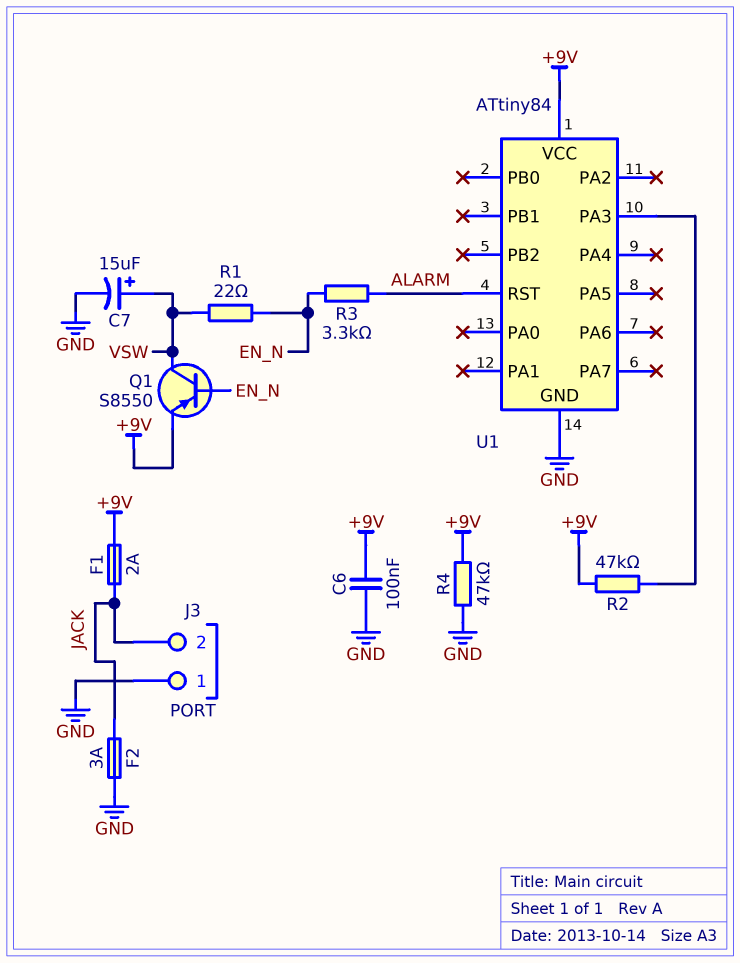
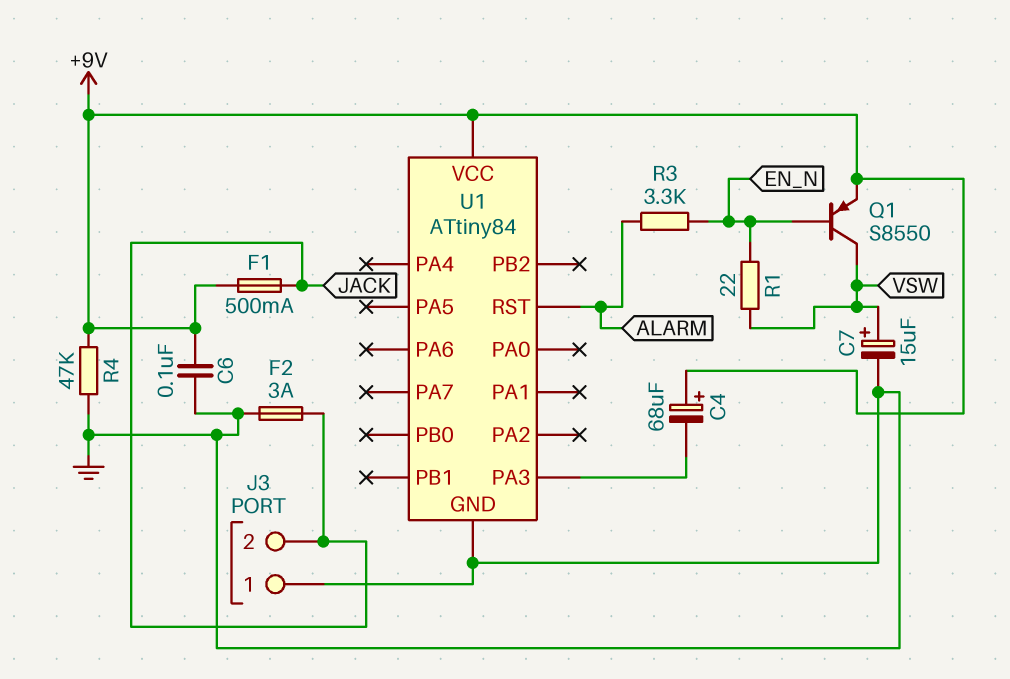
C4: none -> 68uF (plus +9V, minus U1/PA3)
F1: 2A (+9V, JACK) -> 500mA (+9V, JACK)
R2: 47k (+9V, U1/PA3) -> none

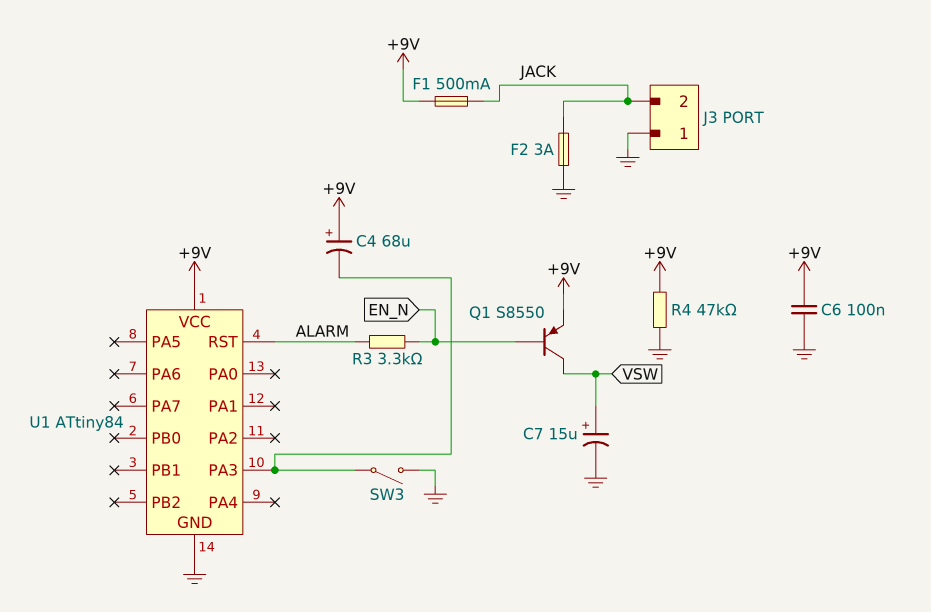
R1: 22 (EN_N, VSW) -> none
SW3: none -> switch (GND, U1/PA3)

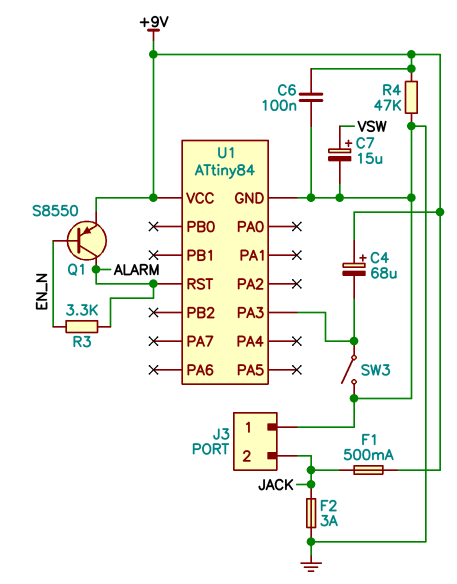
Q1: PNP S8550 (B EN_N, C VSW, E +9V) -> PNP S8550 (B EN_N, C ALARM, E +9V)

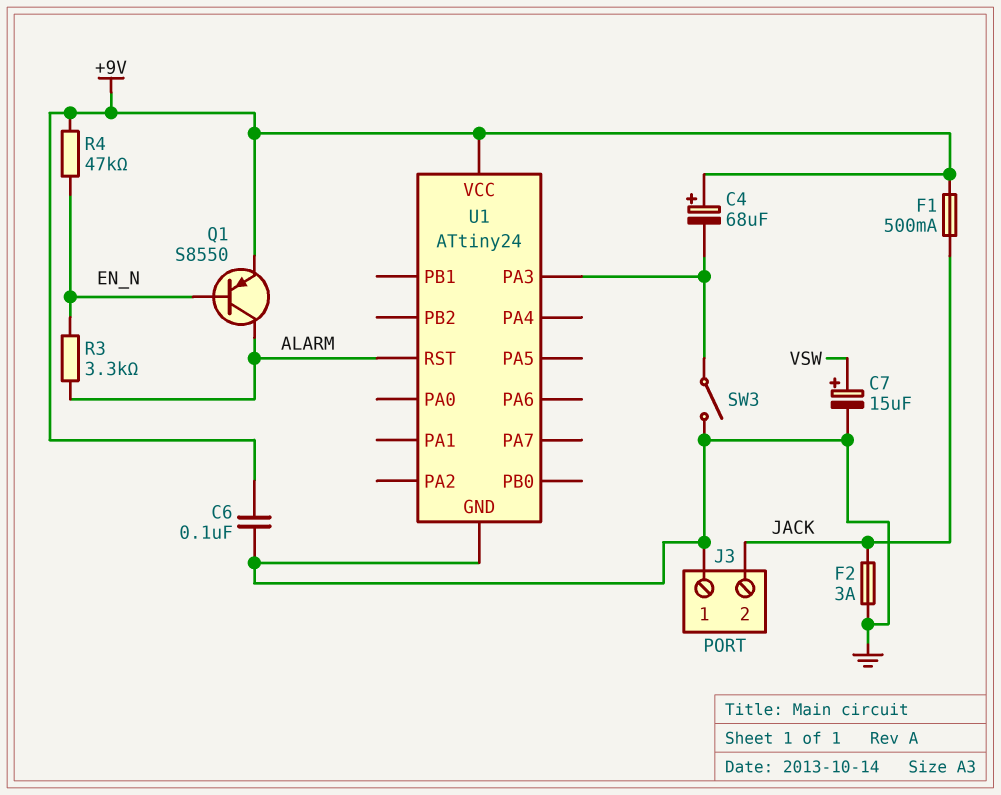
R4: 47k (+9V, GND) -> 47k (+9V, EN_N)
U1: ATtiny84 -> ATtiny24

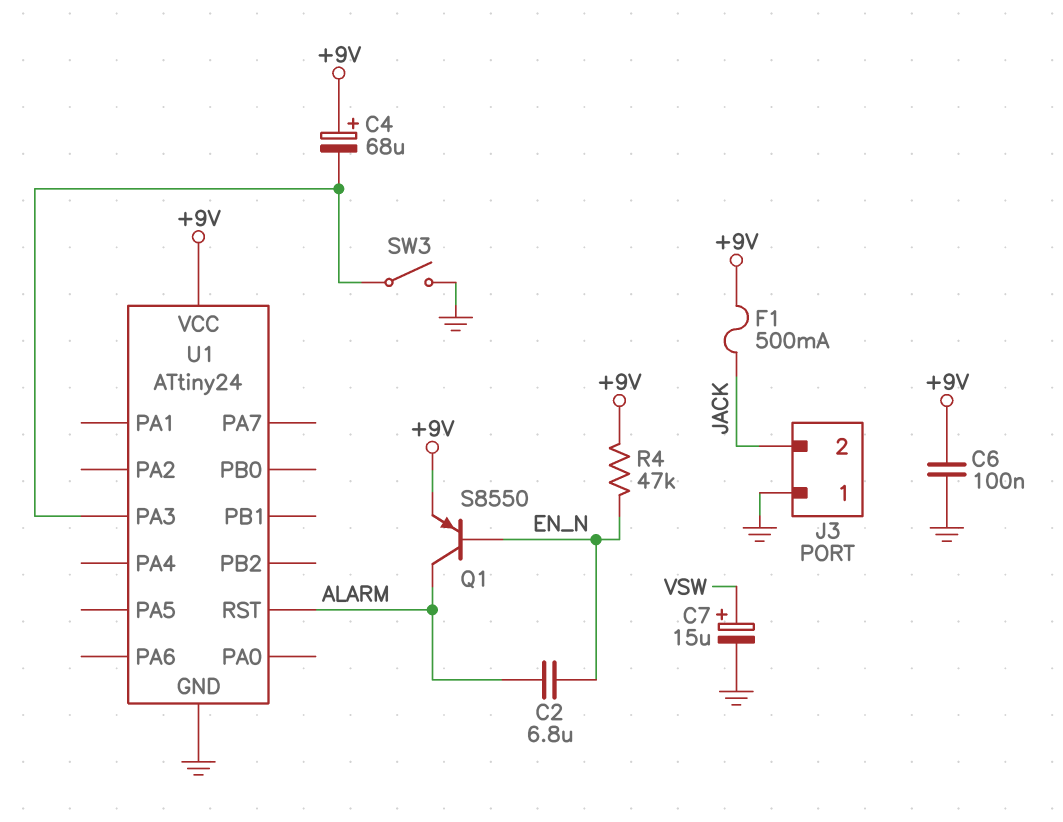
C2: none -> 6.8uF (ALARM, EN_N)
F2: 3A (GND, JACK) -> none
R3: 3.3k (ALARM, EN_N) -> none

